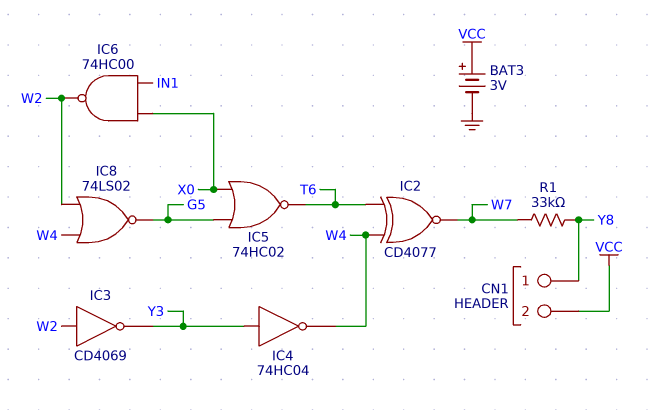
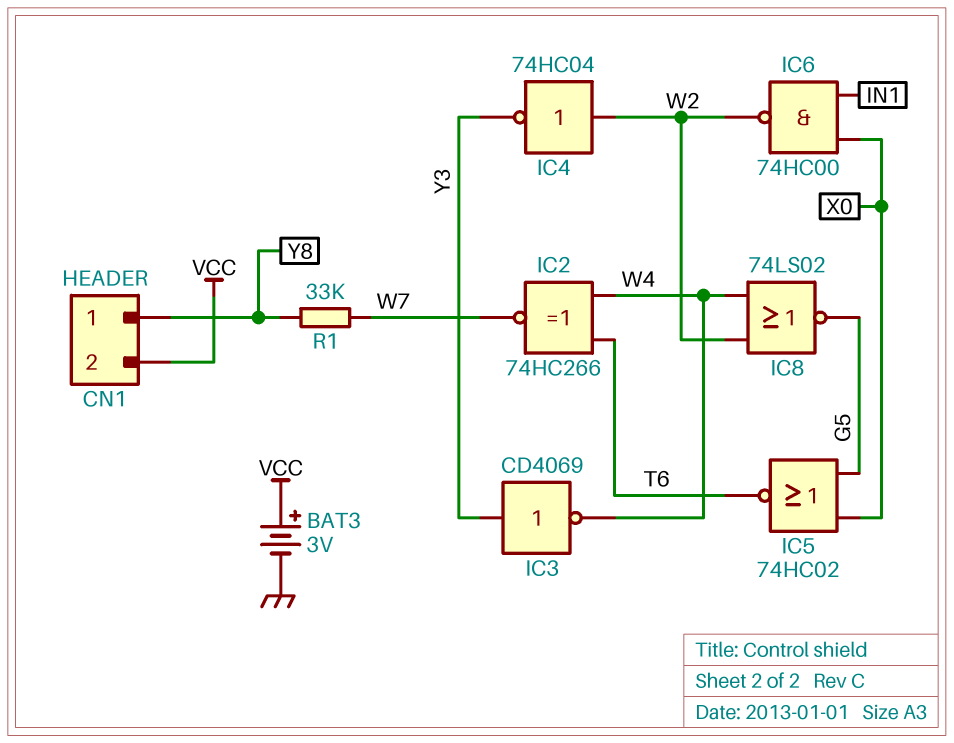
IC2: XNOR CD4077 (in T6, in W4, out W7) -> XNOR 74HC266 (in T6, in W4, out W7)
IC3: NOT CD4069 (in W2, out Y3) -> NOT CD4069 (in Y3, out W4)
IC4: NOT 74HC04 (in Y3, out W4) -> NOT 74HC04 (in W2, out Y3)

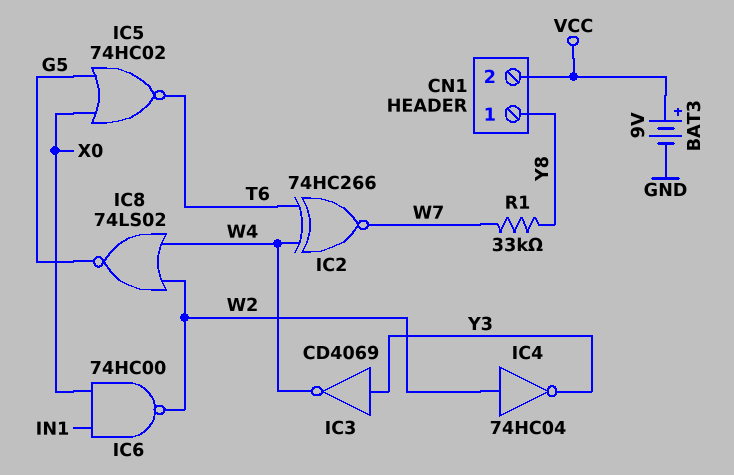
BAT3: 3V (plus VCC, minus GND) -> 9V (plus VCC, minus GND)

